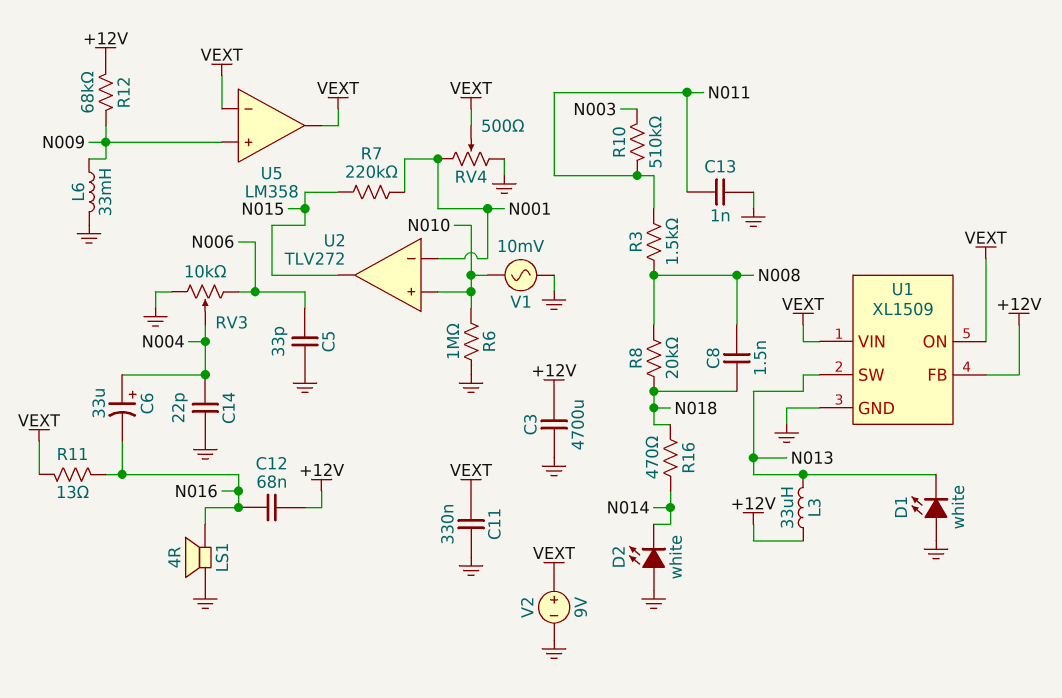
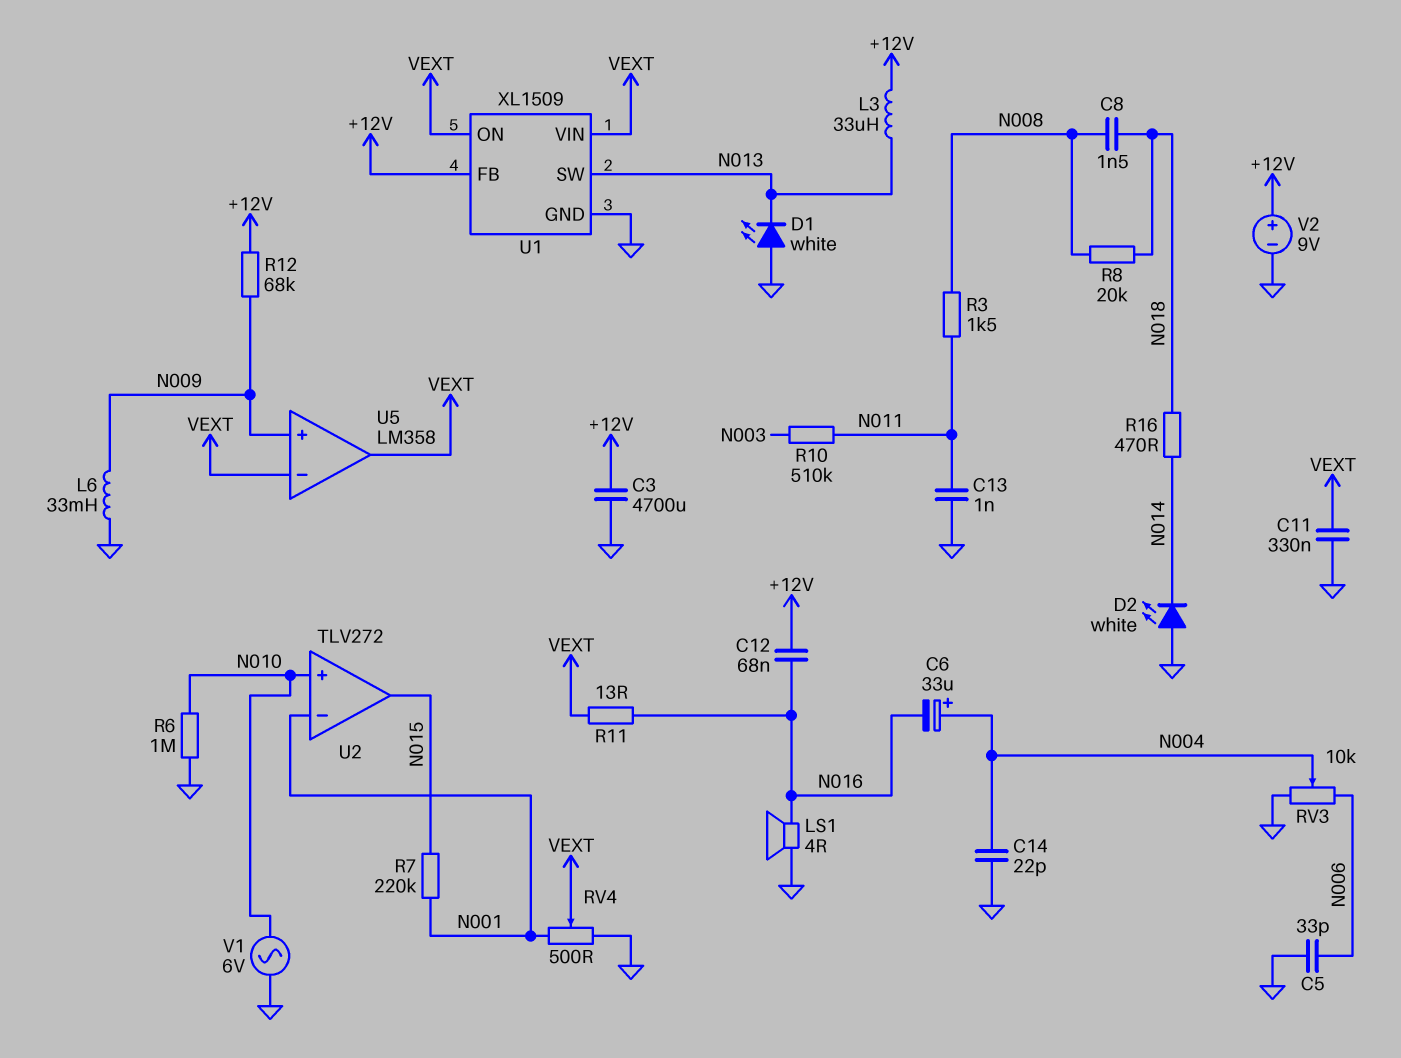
V1: AC 10mV (GND, N010) -> AC 6V (GND, N010)
V2: 9V (plus VEXT, minus GND) -> 9V (plus +12V, minus GND)

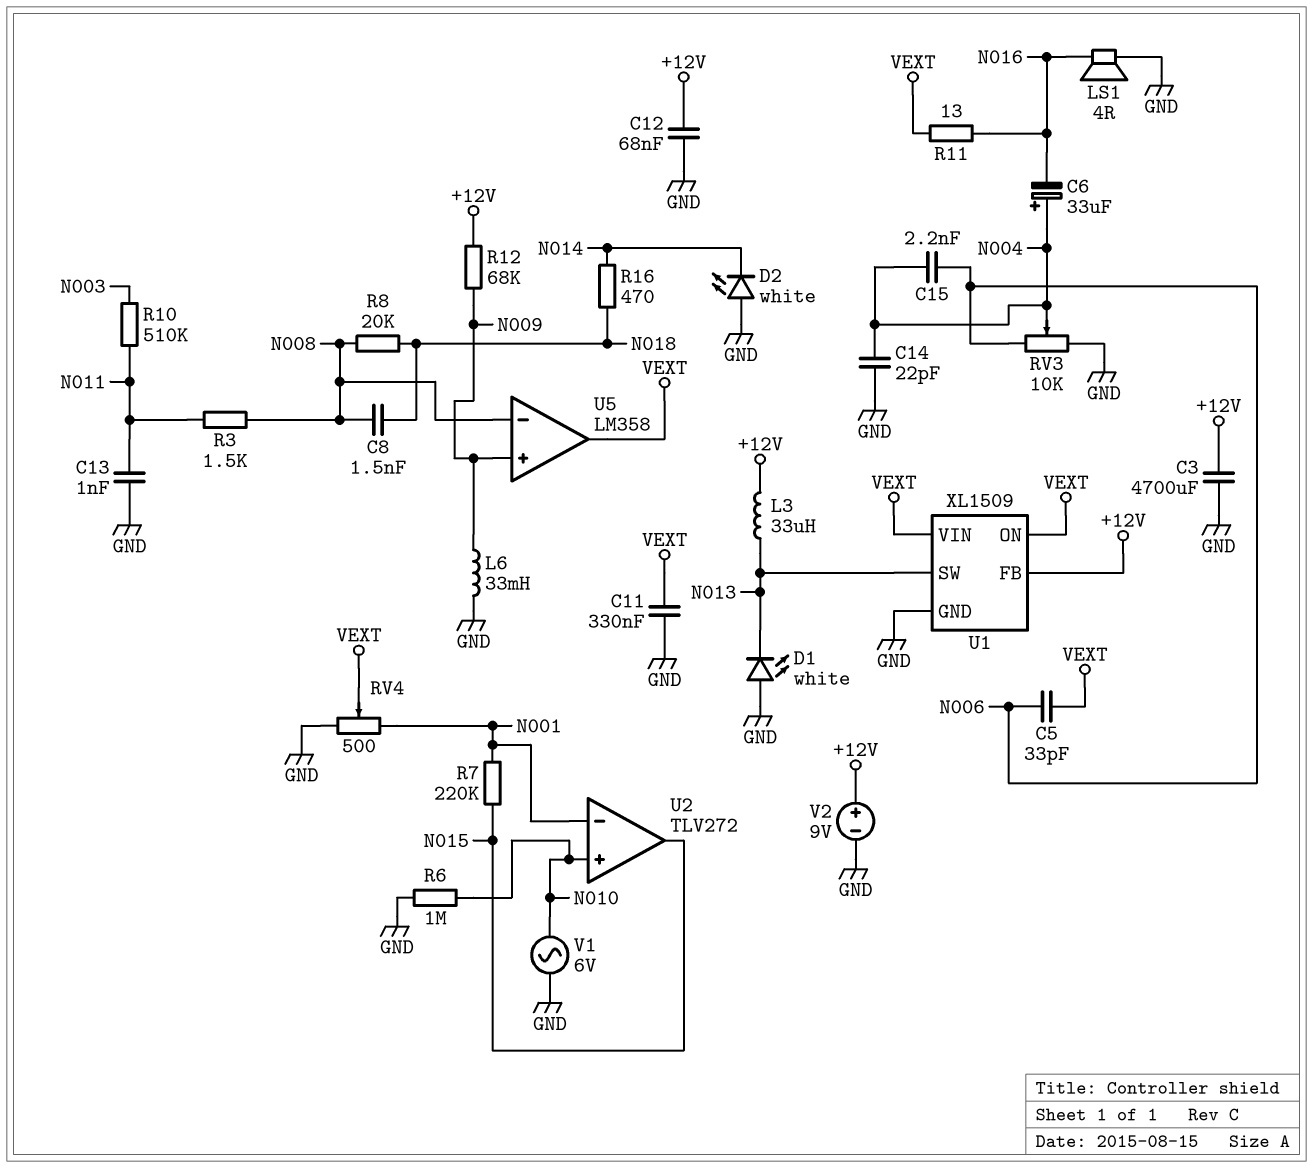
C5: 33pF (GND, N006) -> 33pF (N006, VEXT)
C12: 68nF (+12V, N016) -> 68nF (+12V, GND)
C15: none -> 2.2nF (N004, N006)
U5 pin in-: VEXT -> N008

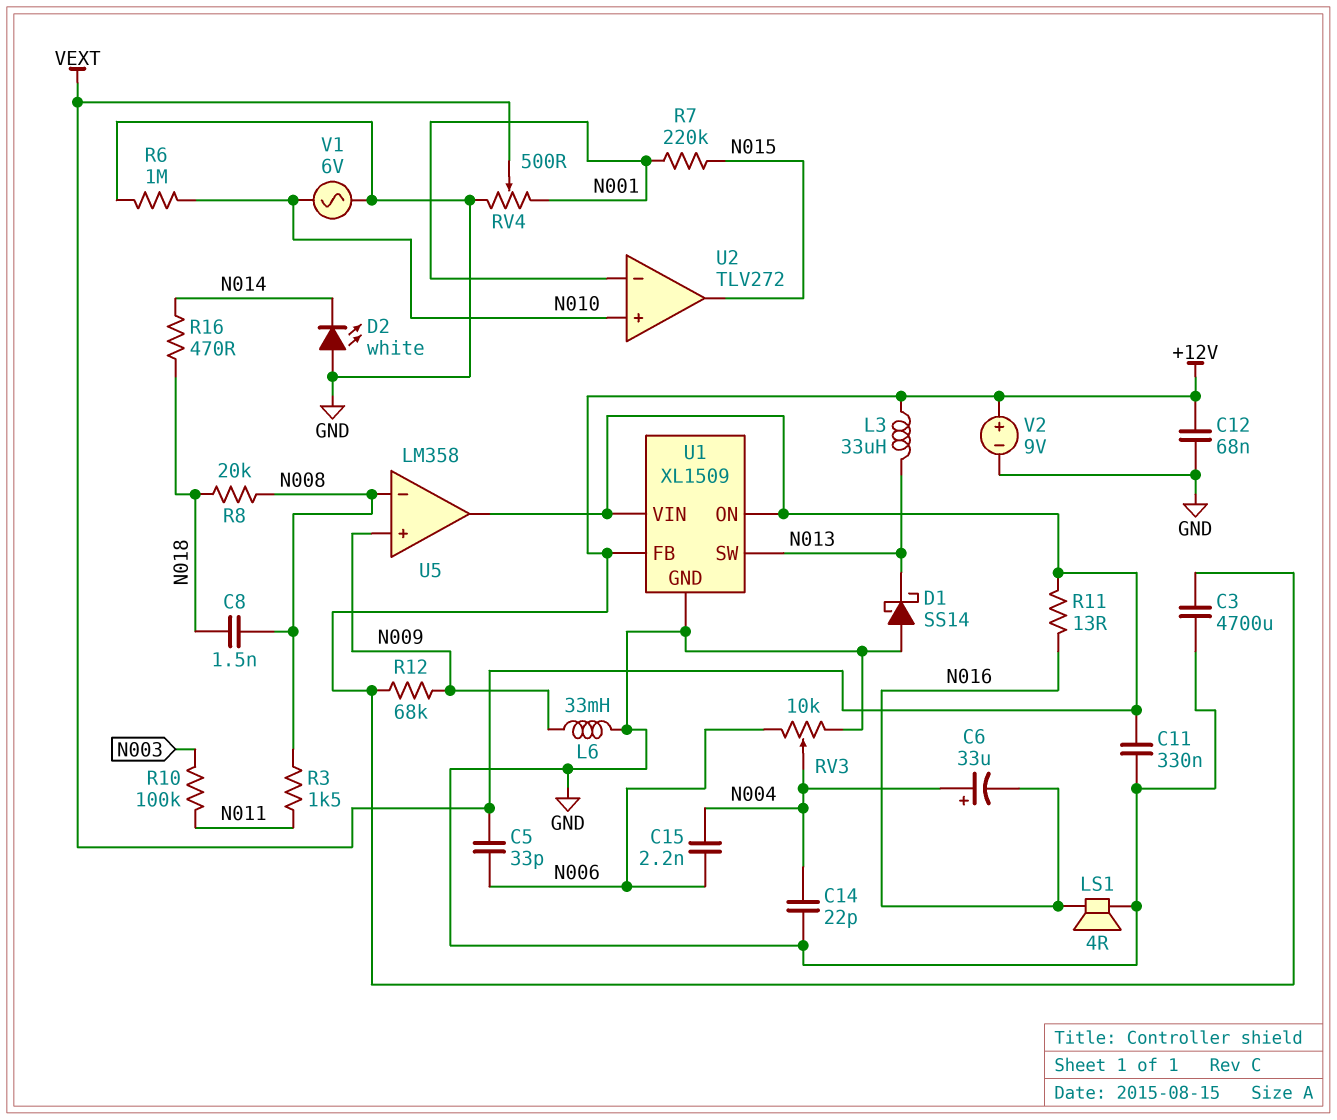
C13: 1nF (GND, N011) -> none
D1: LED white (A GND, K N013) -> schottky SS14 (A GND, K N013)
R10: 510k (N003, N011) -> 100k (N003, N011)

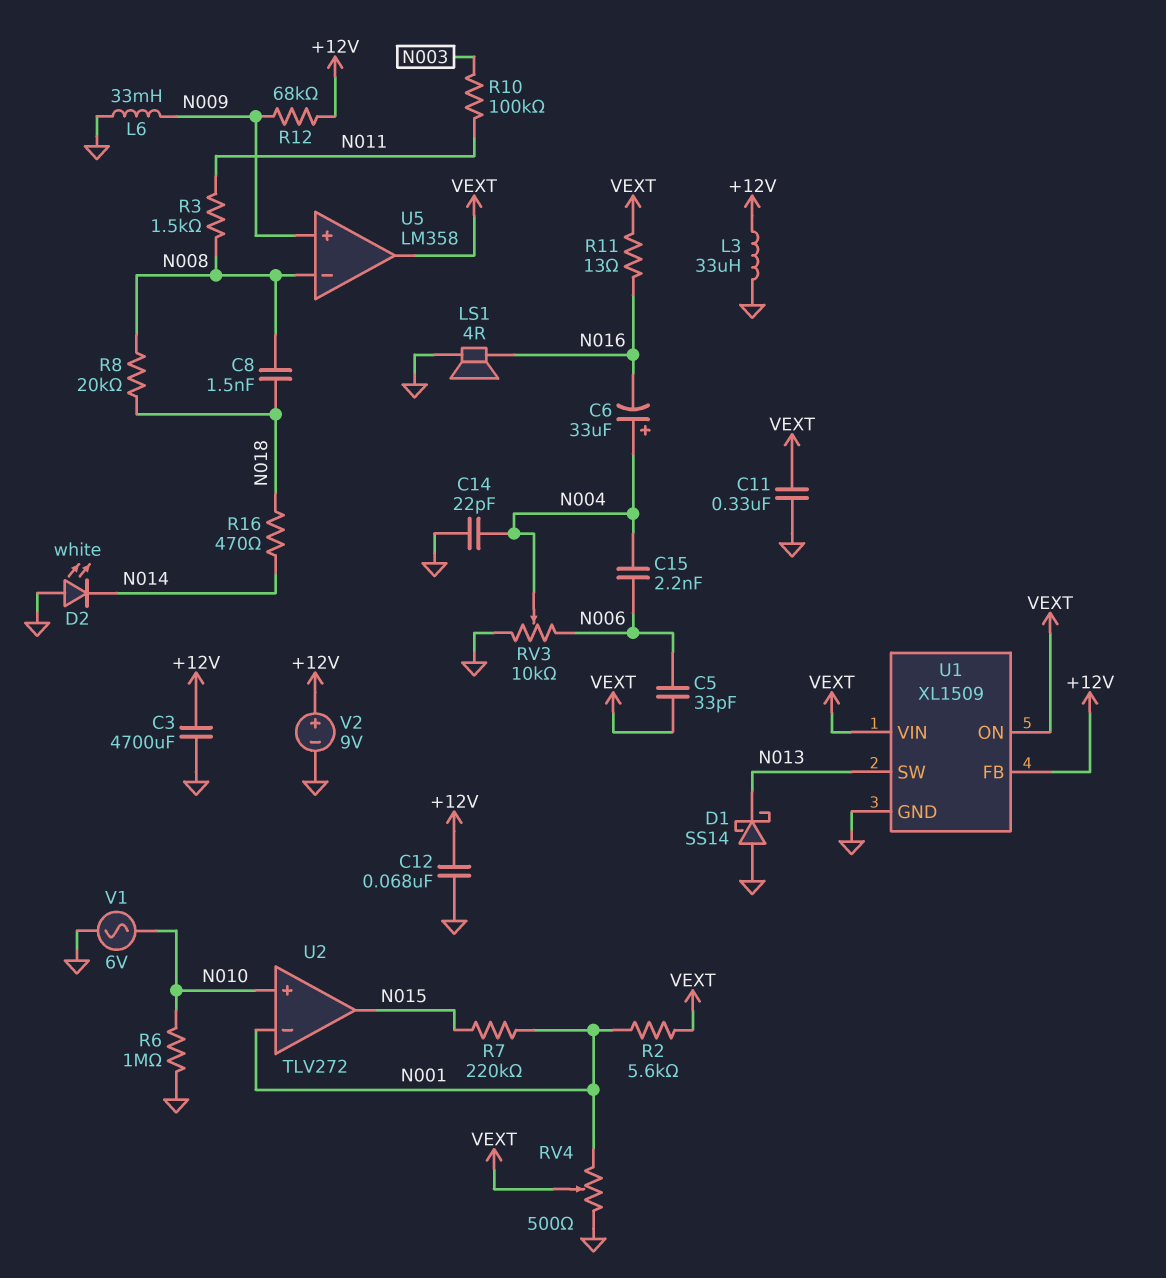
L3: 33uH (+12V, N013) -> 33uH (+12V, GND)
R2: none -> 5.6k (N001, VEXT)

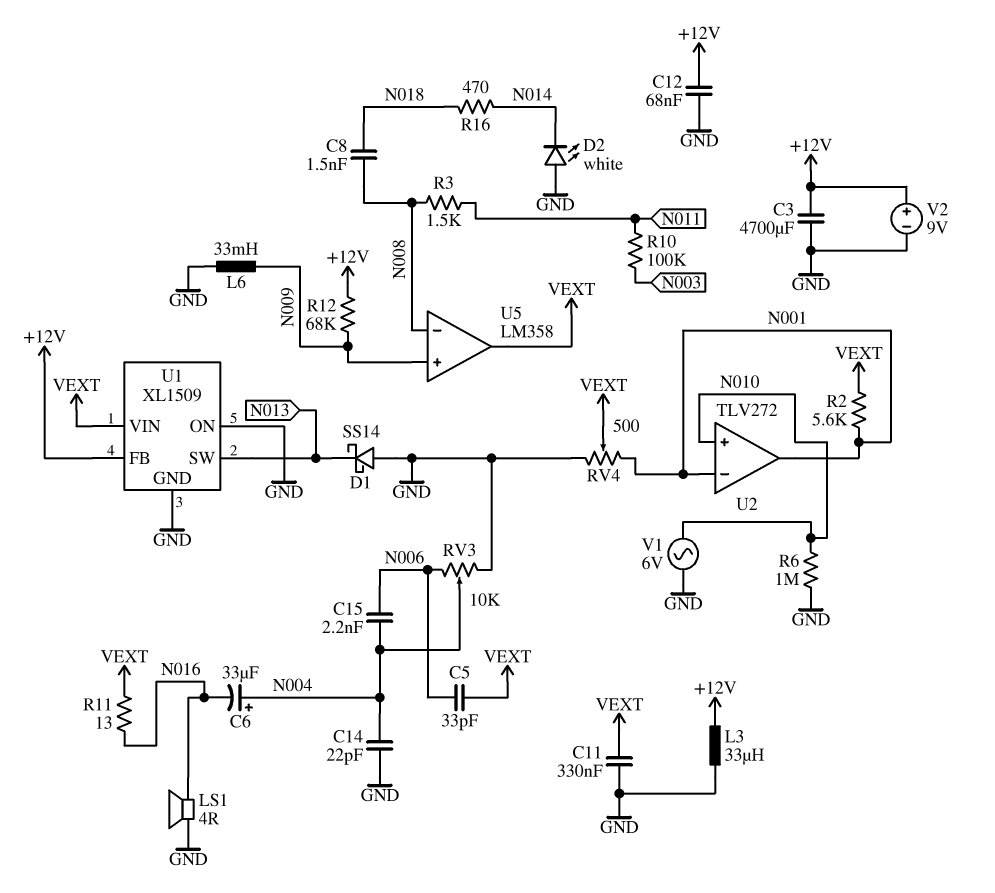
R7: 220k (N001, N015) -> none
R8: 20k (N008, N018) -> none
U1 pin ON: VEXT -> GND
U2 pin out: N015 -> N001

